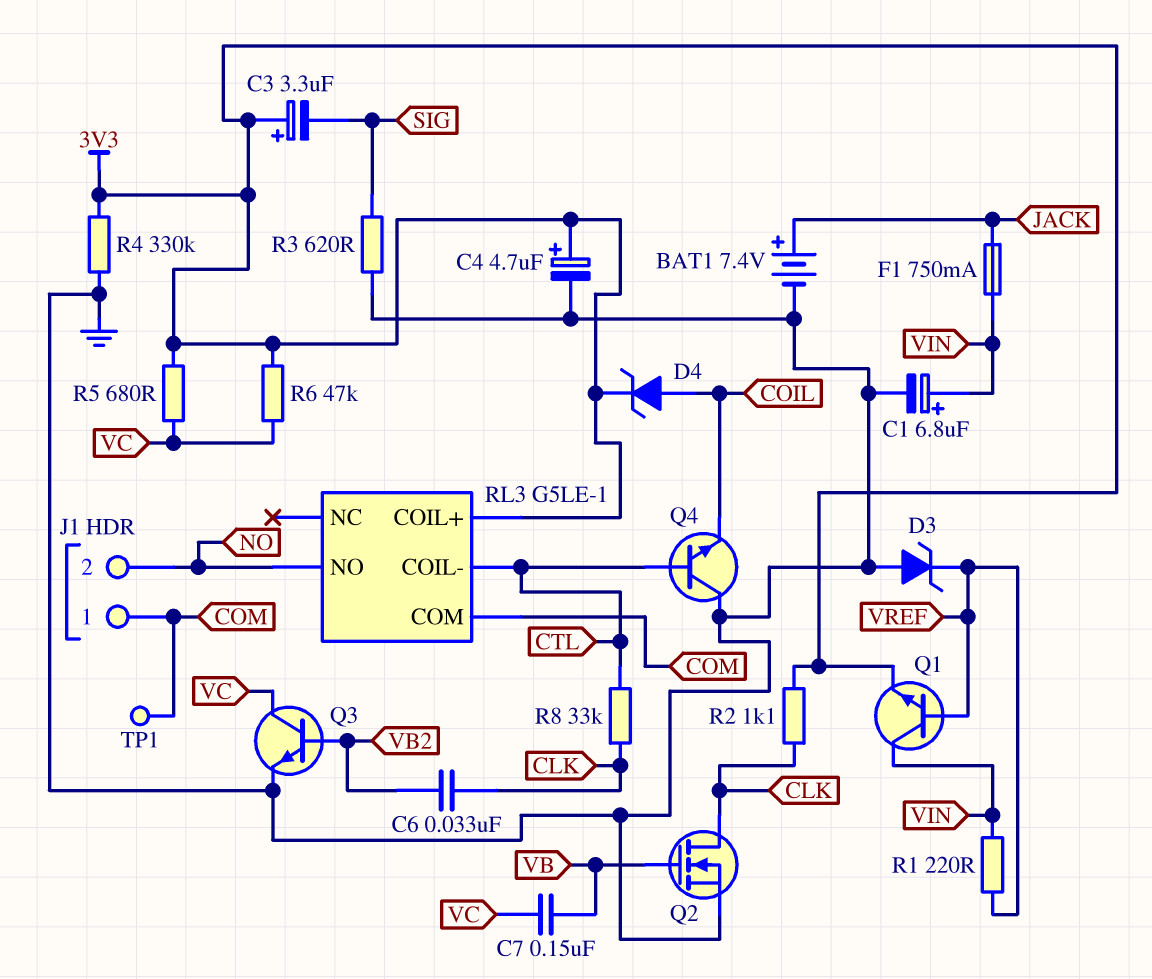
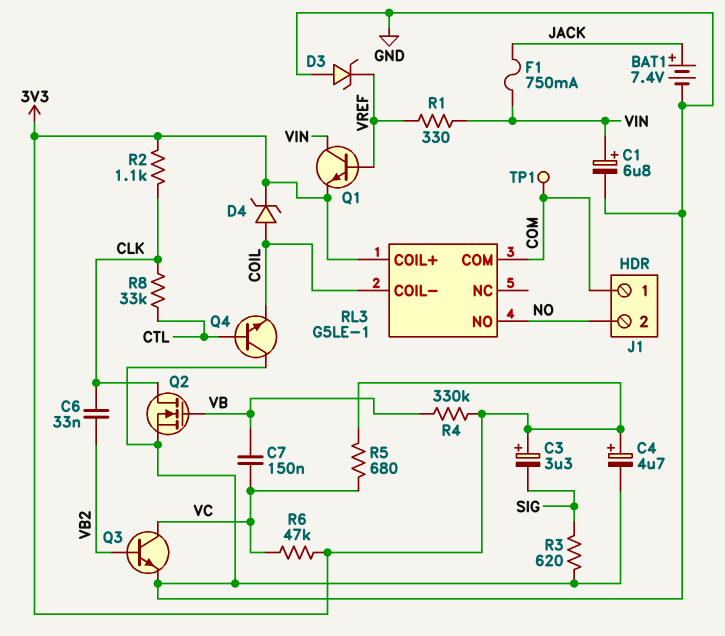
R1: 220 (VIN, VREF) -> 330 (VIN, VREF)
R4: 330k (3V3, GND) -> 330k (3V3, VB)
RL3 pin COIL-: CTL -> COIL

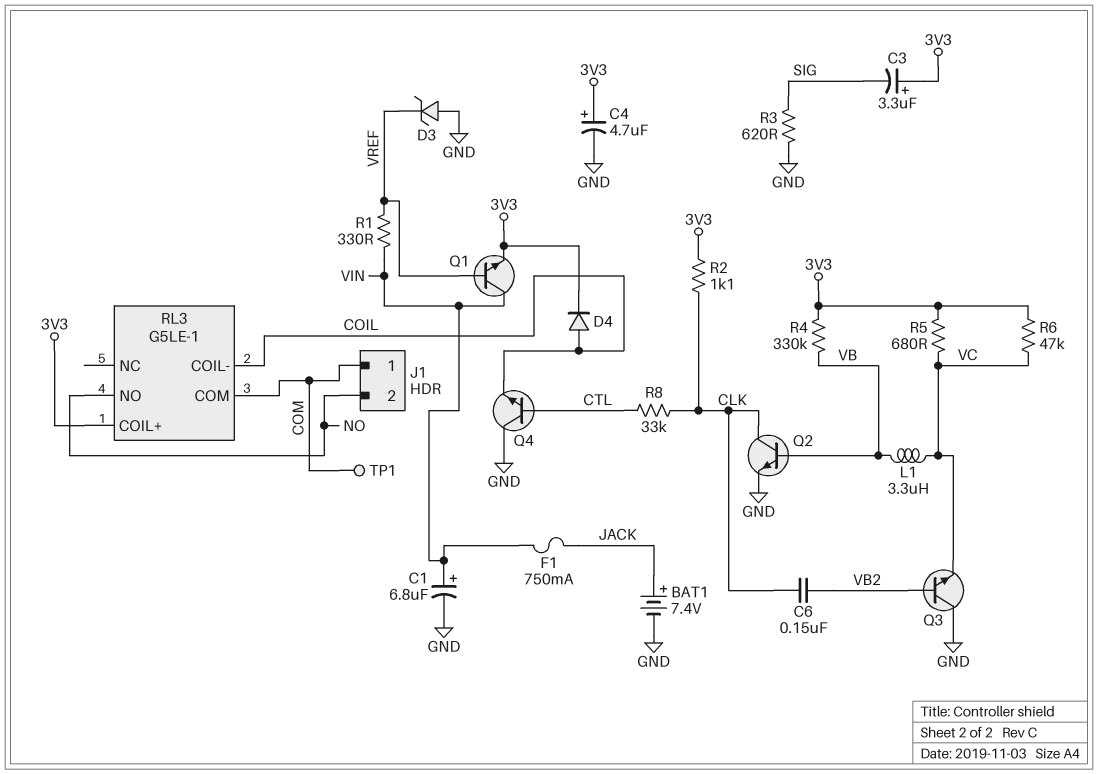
C6: 33nF (CLK, VB2) -> 150nF (CLK, VB2)
C7: 150nF (VB, VC) -> none
D4: zener (A COIL, K 3V3) -> diode (A COIL, K 3V3)
L1: none -> 3.3uH (VB, VC)
Q2: NMOS (G VB, D CLK, S GND) -> NPN (B VB, C CLK, E GND)
Q3: NPN (B VB2, C VC, E GND) -> NPN (B VB2, C GND, E VC)

